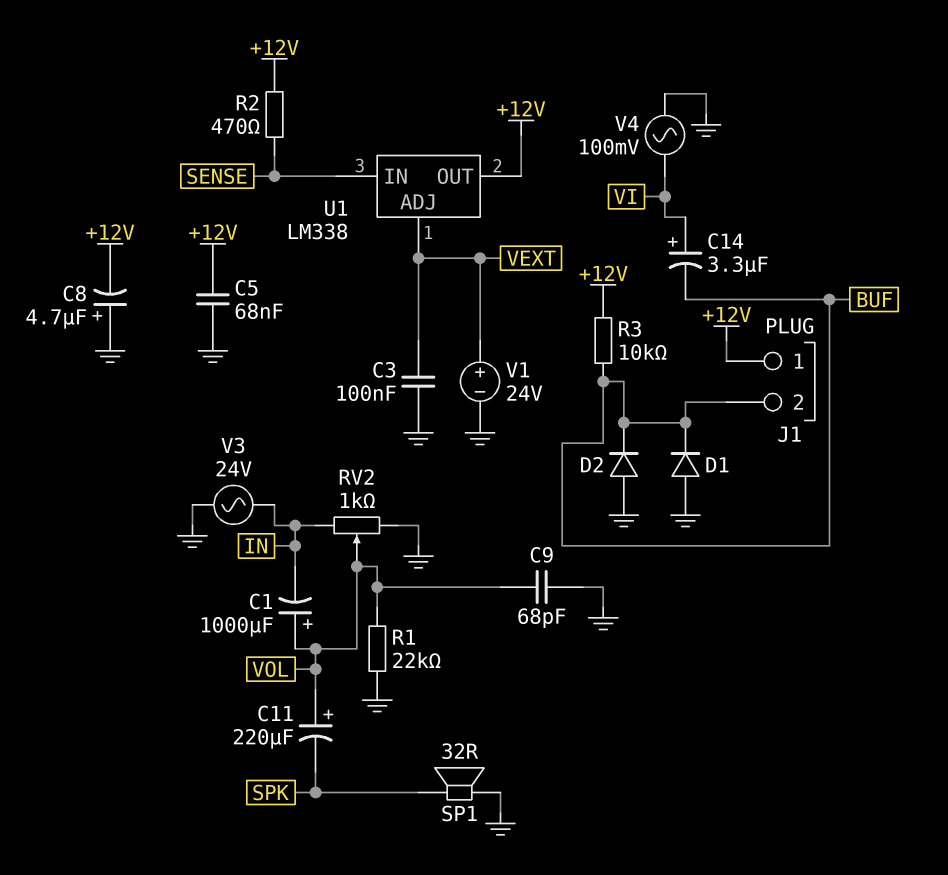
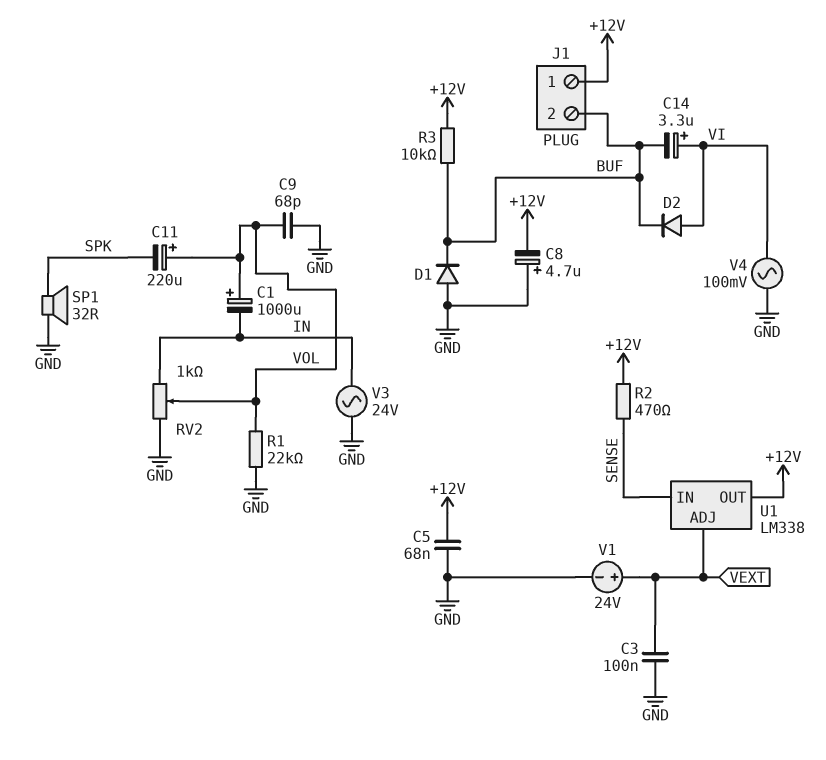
D2: diode (A GND, K BUF) -> diode (A VI, K BUF)

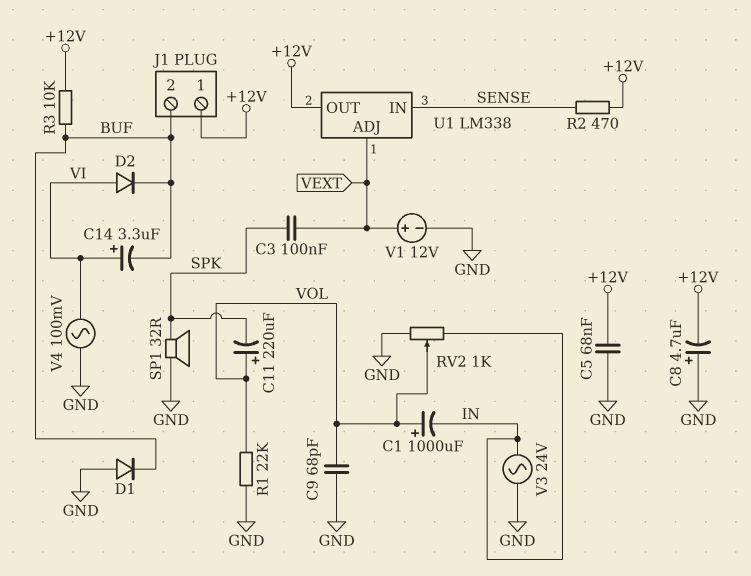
C3: 100nF (GND, VEXT) -> 100nF (SPK, VEXT)
V1: 24V (plus VEXT, minus GND) -> 12V (plus VEXT, minus GND)

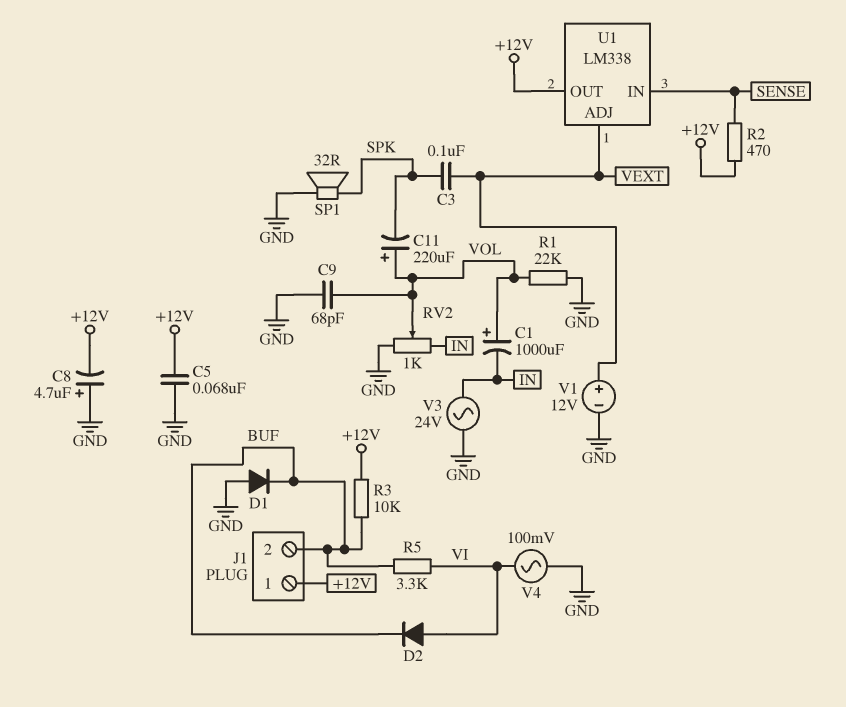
C14: 3.3uF (plus VI, minus BUF) -> none
R5: none -> 3.3k (BUF, VI)

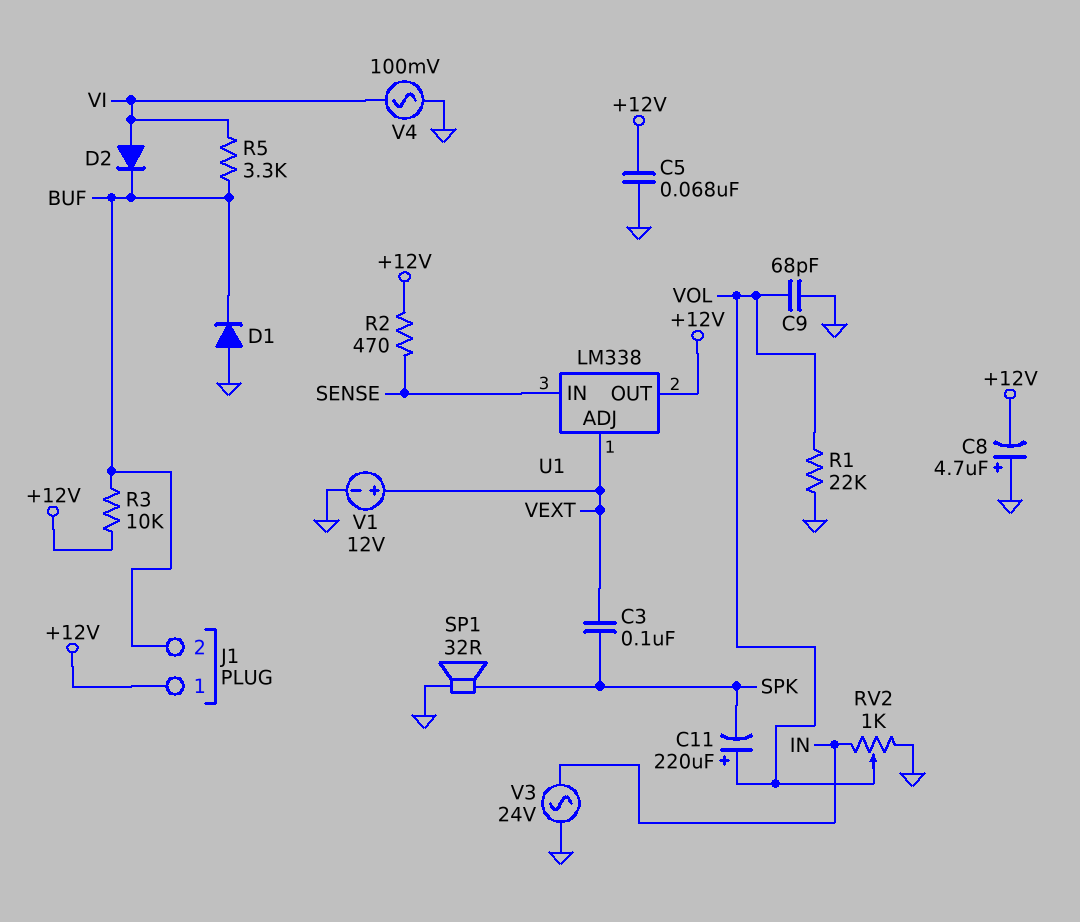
C1: 1000uF (plus VOL, minus IN) -> none

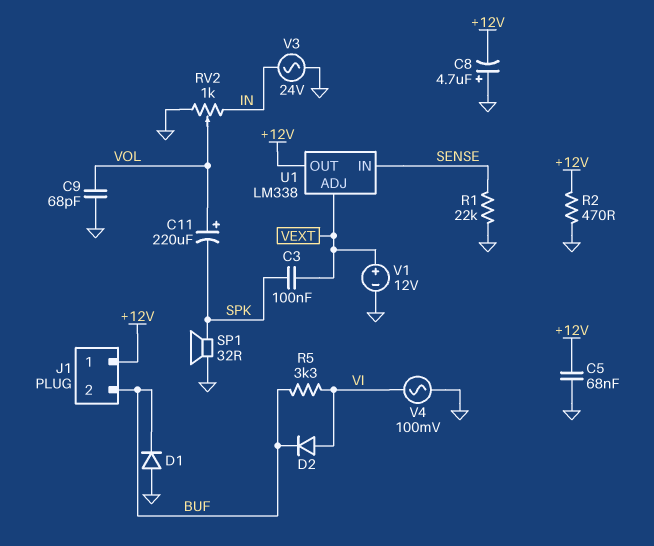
R1: 22k (GND, VOL) -> 22k (GND, SENSE)
R2: 470 (+12V, SENSE) -> 470 (+12V, GND)
R3: 10k (+12V, BUF) -> none

